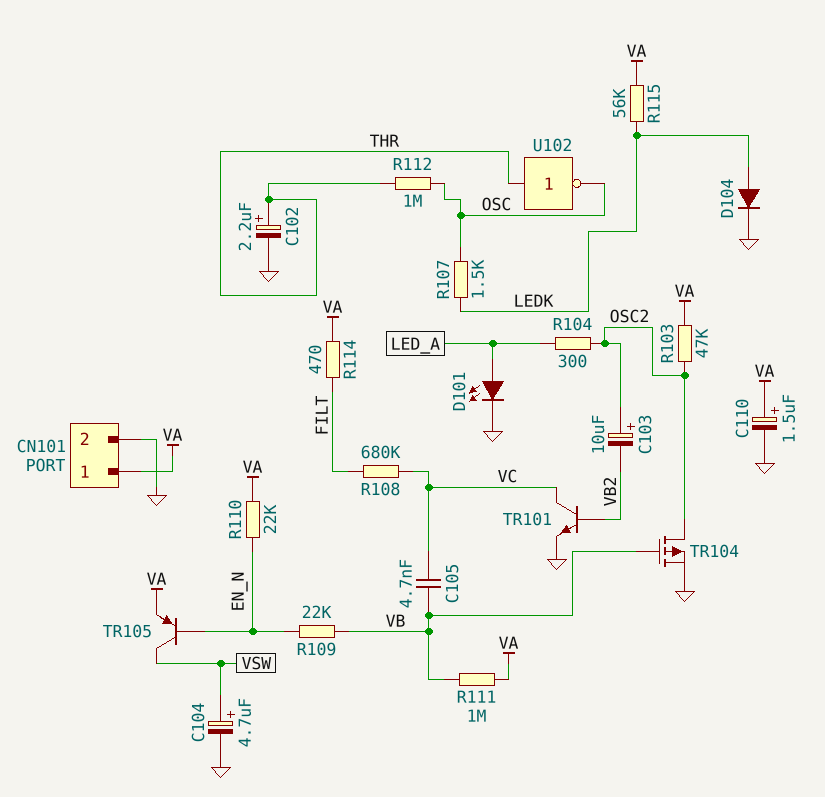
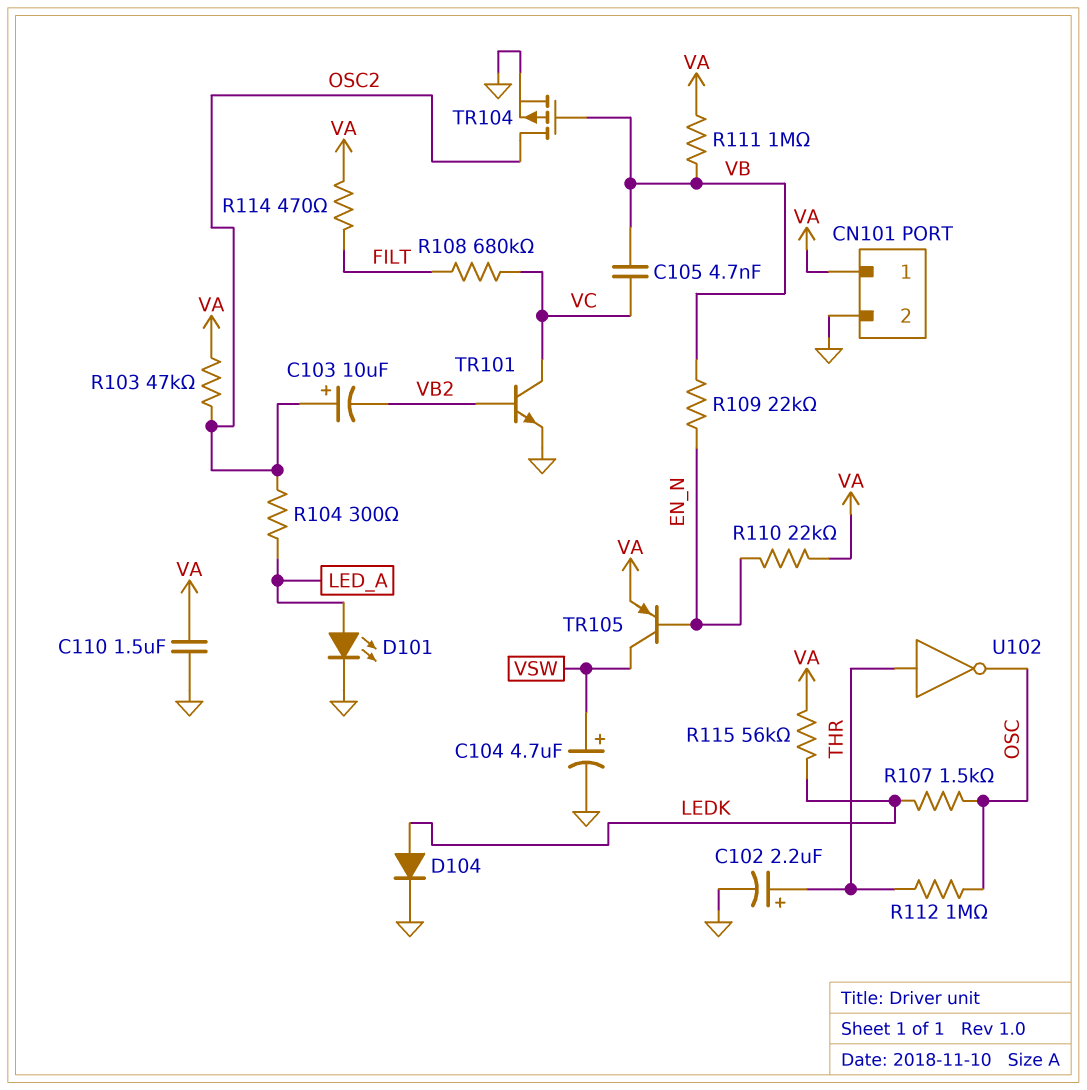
C110: 1.5uF (plus VA, minus GND) -> 1.5uF (GND, VA)

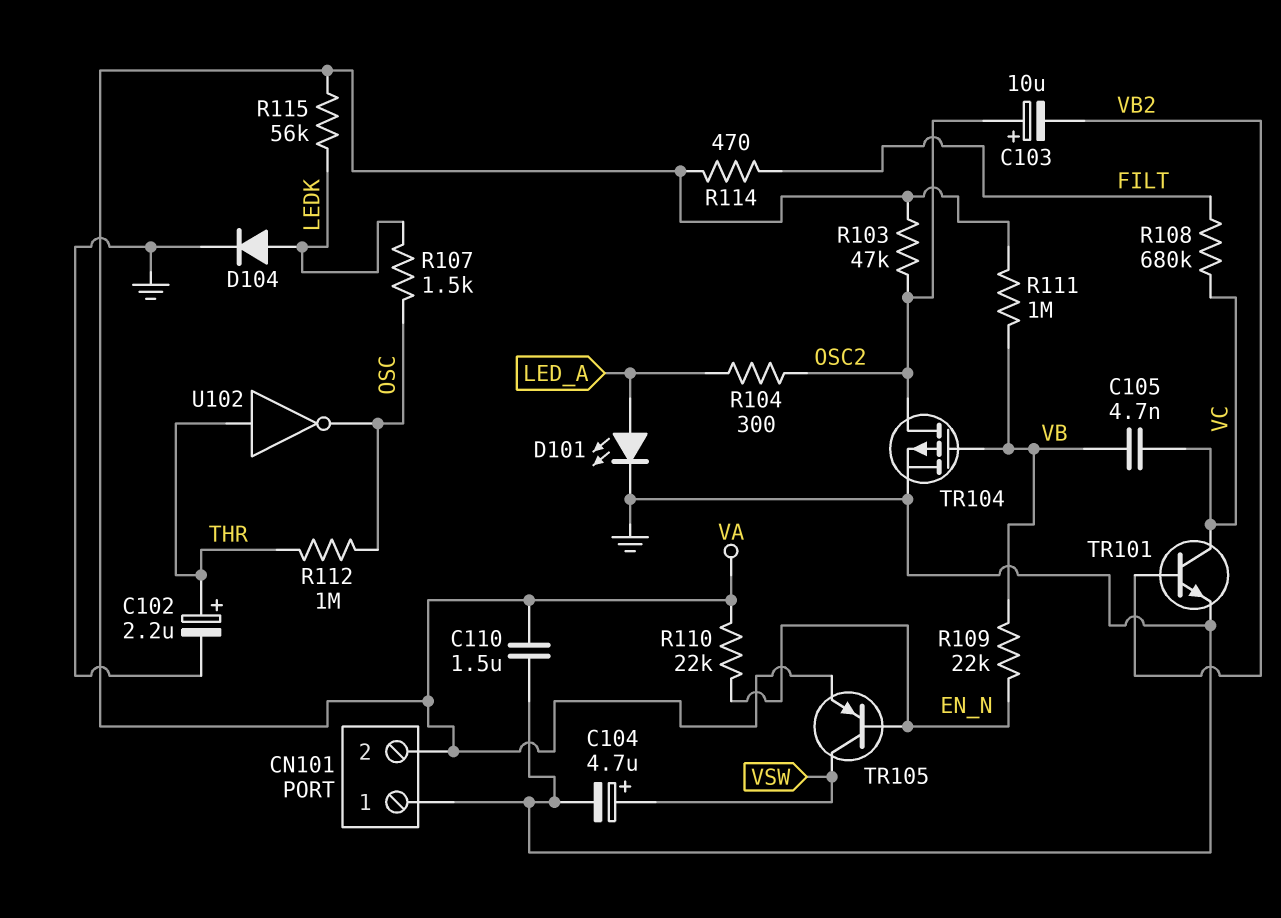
CN101 pin 1: VA -> GND
CN101 pin 2: GND -> VA

